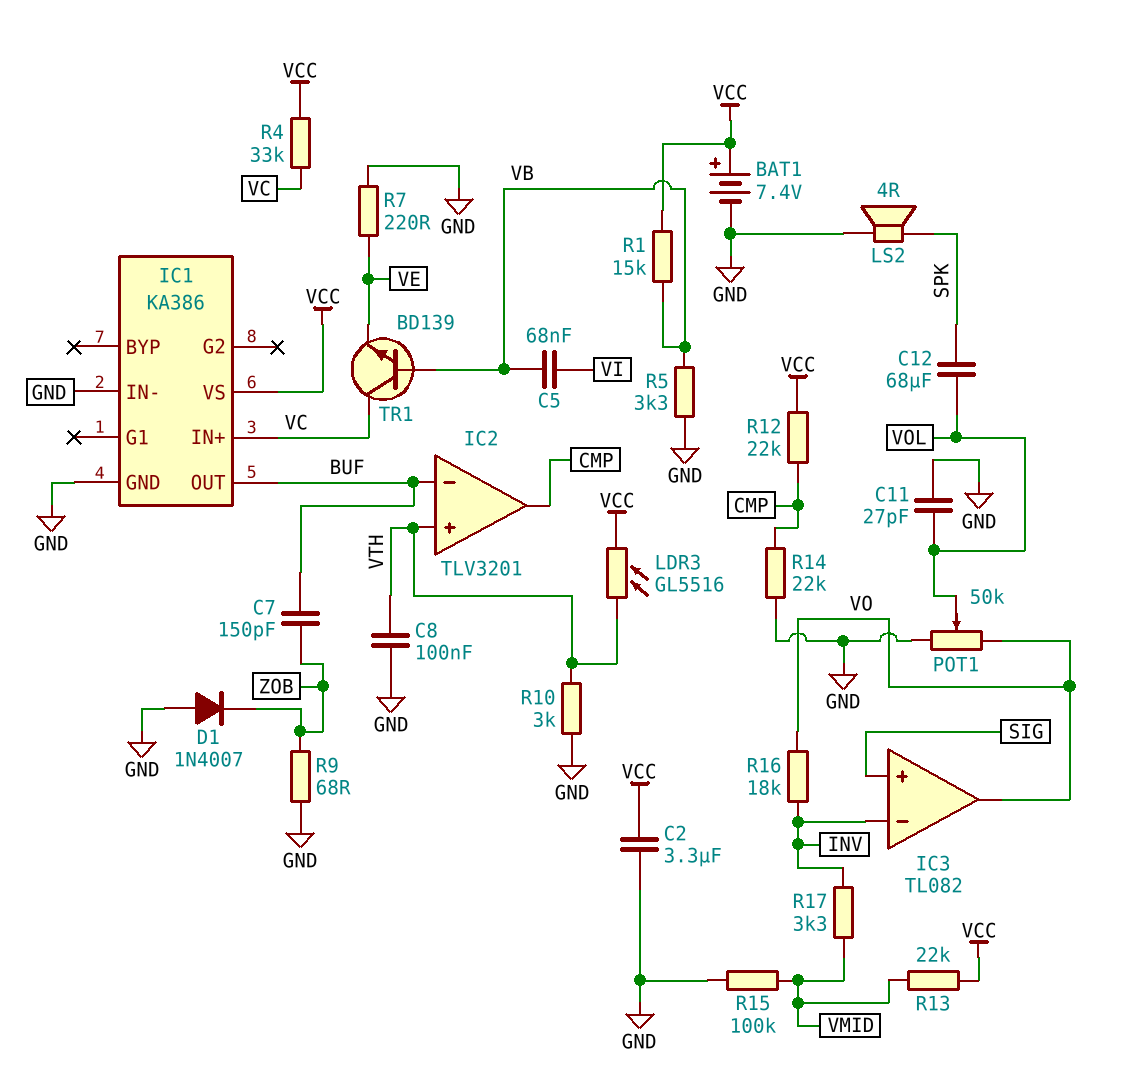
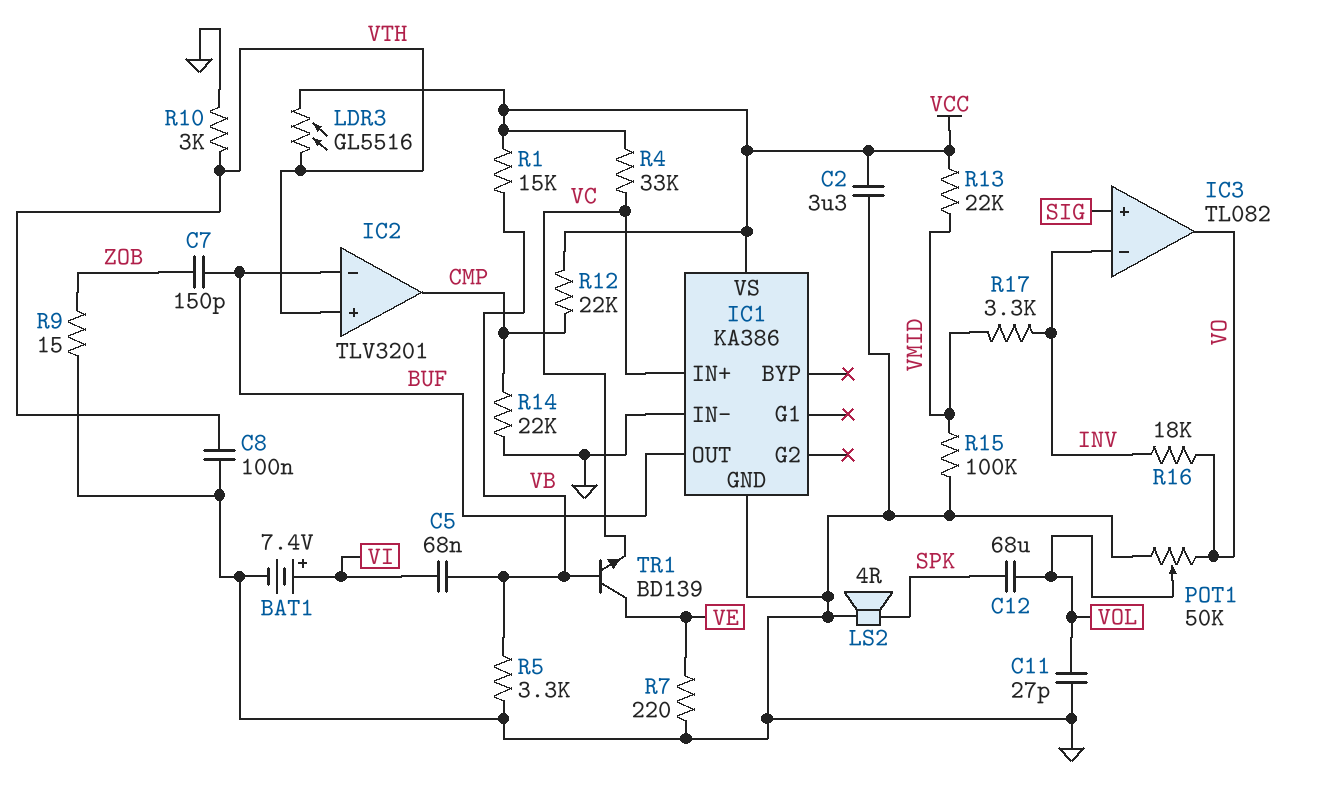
BAT1: 7.4V (plus VCC, minus GND) -> 7.4V (plus VI, minus GND)
D1: diode 1N4007 (A GND, K ZOB) -> none
R9: 68 (GND, ZOB) -> 15 (GND, ZOB)
TR1: NPN BD139 (B VB, C VC, E VE) -> NPN BD139 (B VB, C VE, E VC)

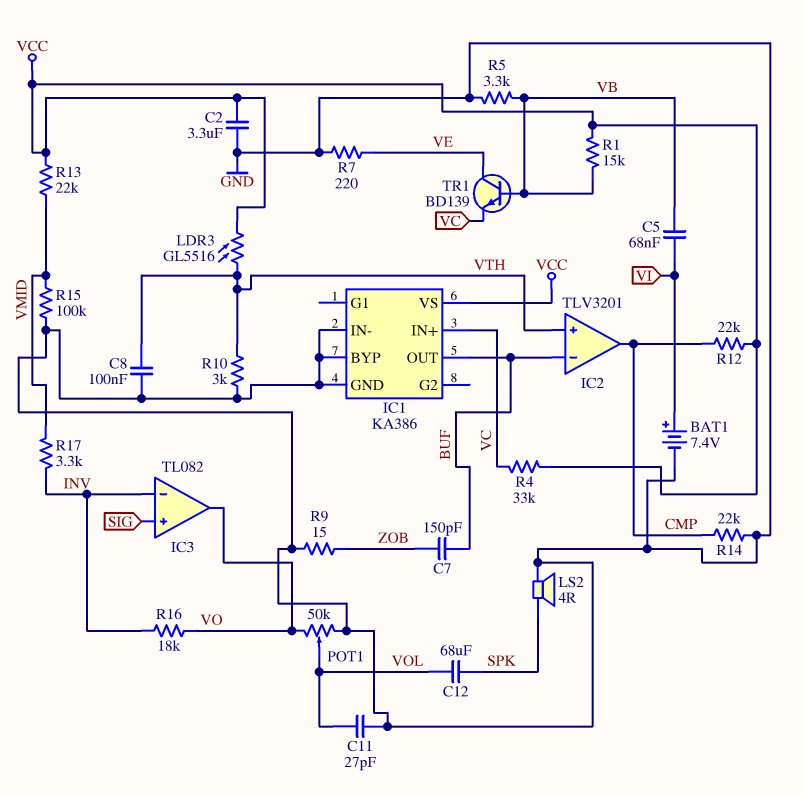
IC1 pin BYP: none -> GND

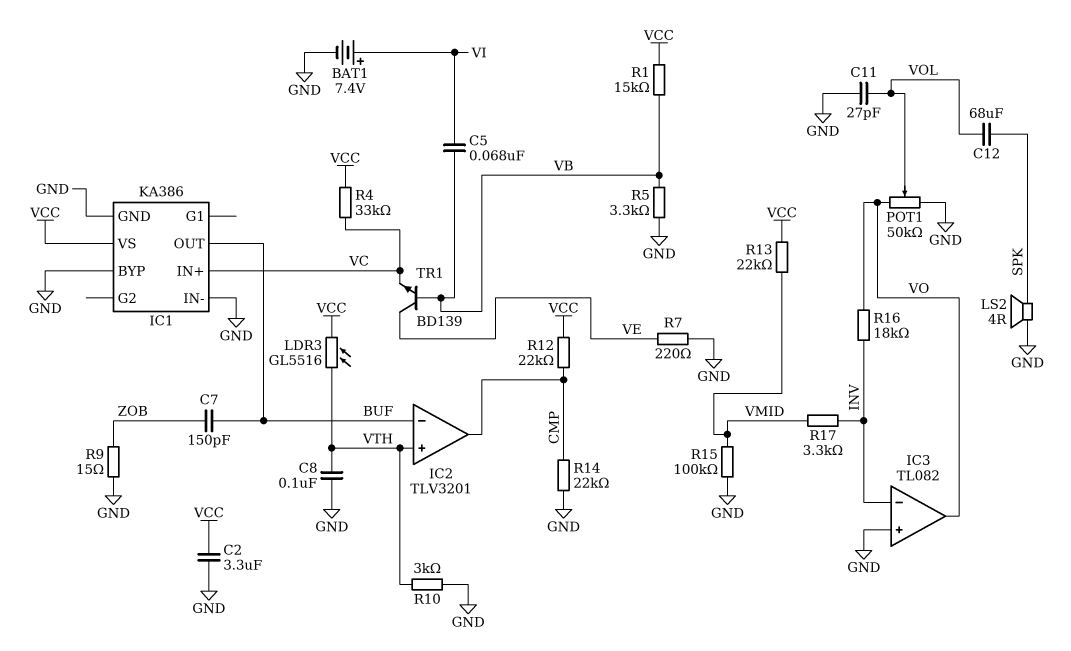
IC3 pin in+: SIG -> GND

